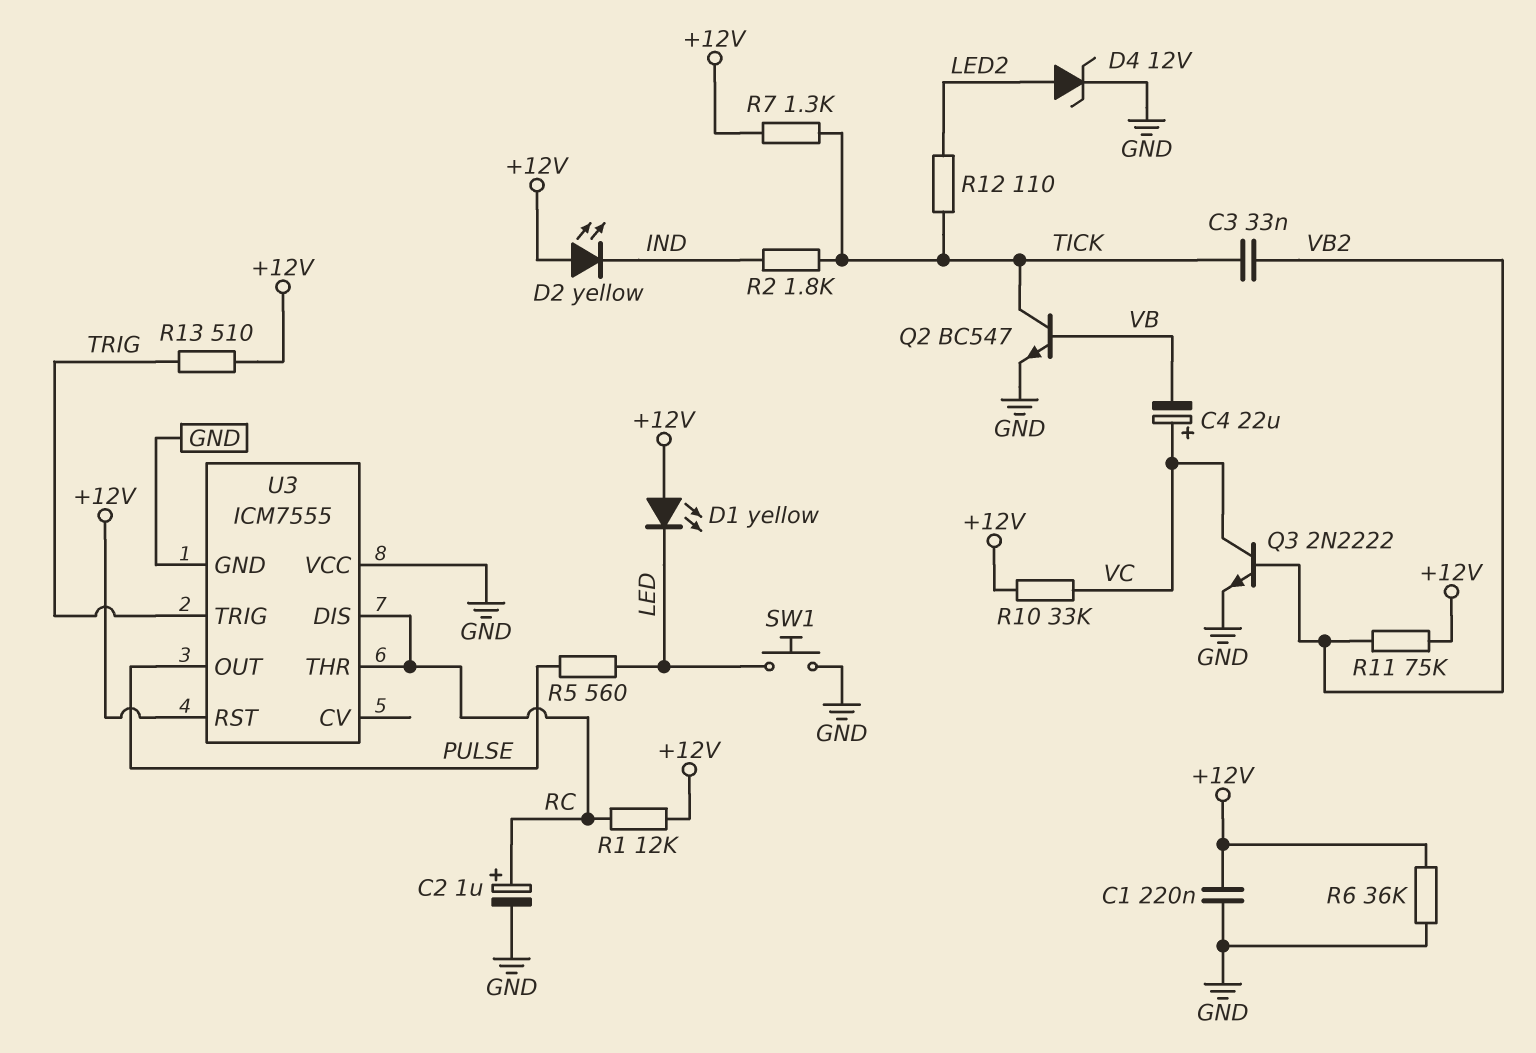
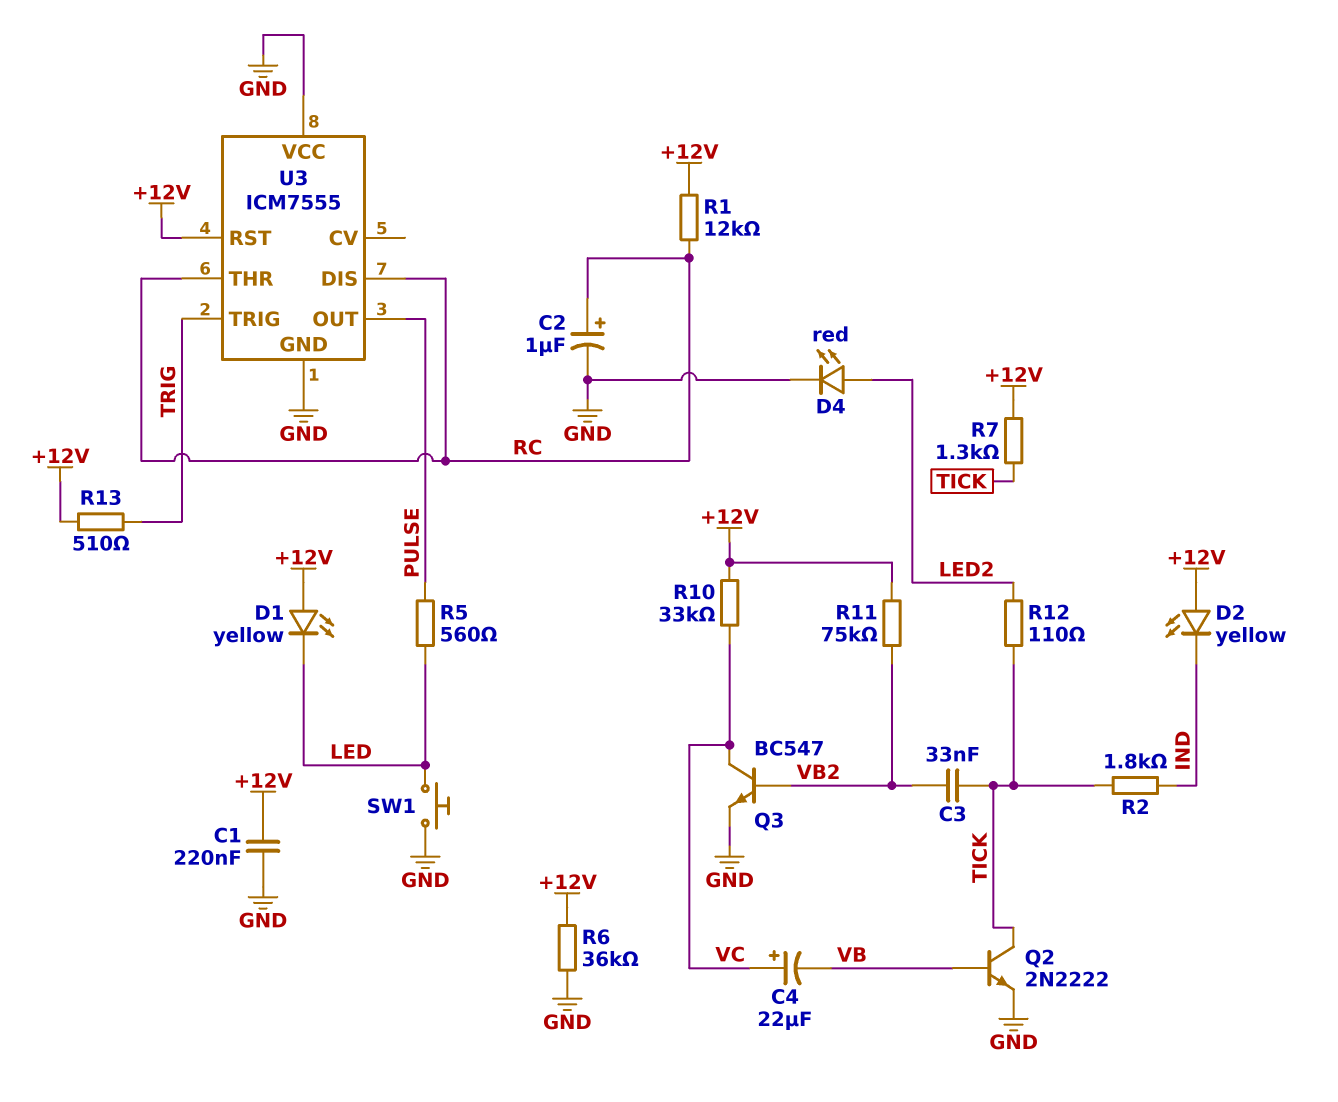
D4: zener 12V (A LED2, K GND) -> LED red (A LED2, K GND)
Q2: NPN BC547 (B VB, C TICK, E GND) -> NPN 2N2222 (B VB, C TICK, E GND)
Q3: NPN 2N2222 (B VB2, C VC, E GND) -> NPN BC547 (B VB2, C VC, E GND)

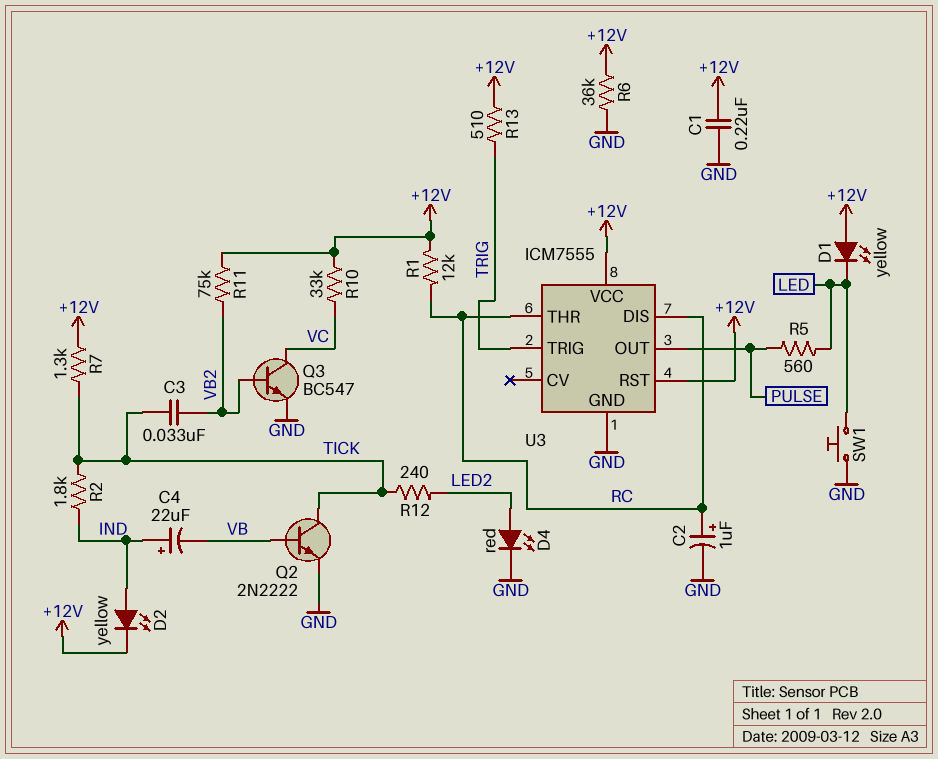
C4: 22uF (plus VC, minus VB) -> 22uF (plus IND, minus VB)
D2: LED yellow (A +12V, K IND) -> LED yellow (A IND, K +12V)
R12: 110 (LED2, TICK) -> 240 (LED2, TICK)
U3 pin VCC: GND -> +12V

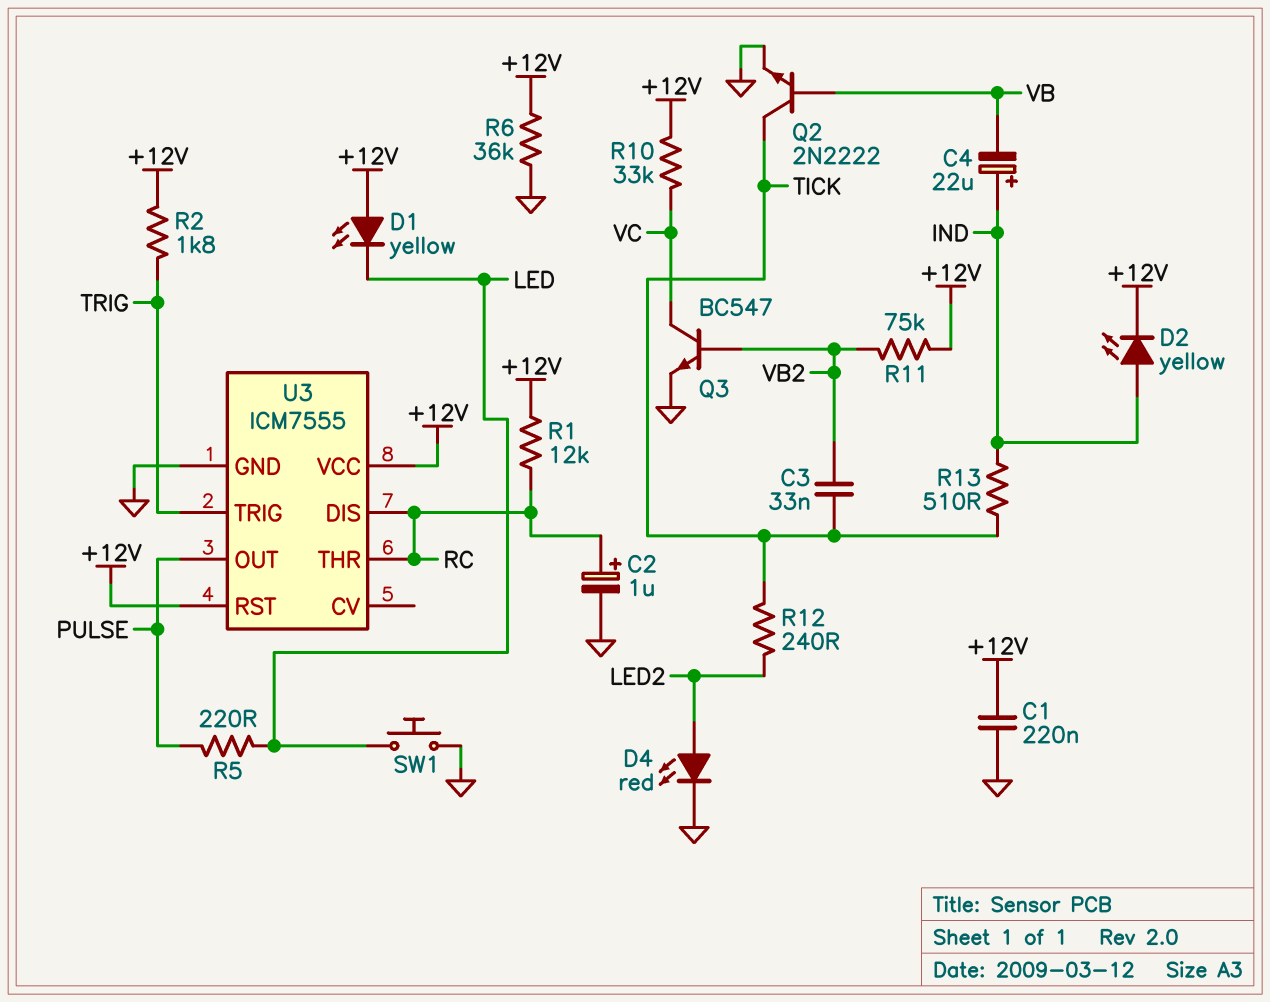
R2: 1.8k (IND, TICK) -> 1.8k (+12V, TRIG)
R5: 560 (LED, PULSE) -> 220 (LED, PULSE)
R7: 1.3k (+12V, TICK) -> none
R13: 510 (+12V, TRIG) -> 510 (IND, TICK)

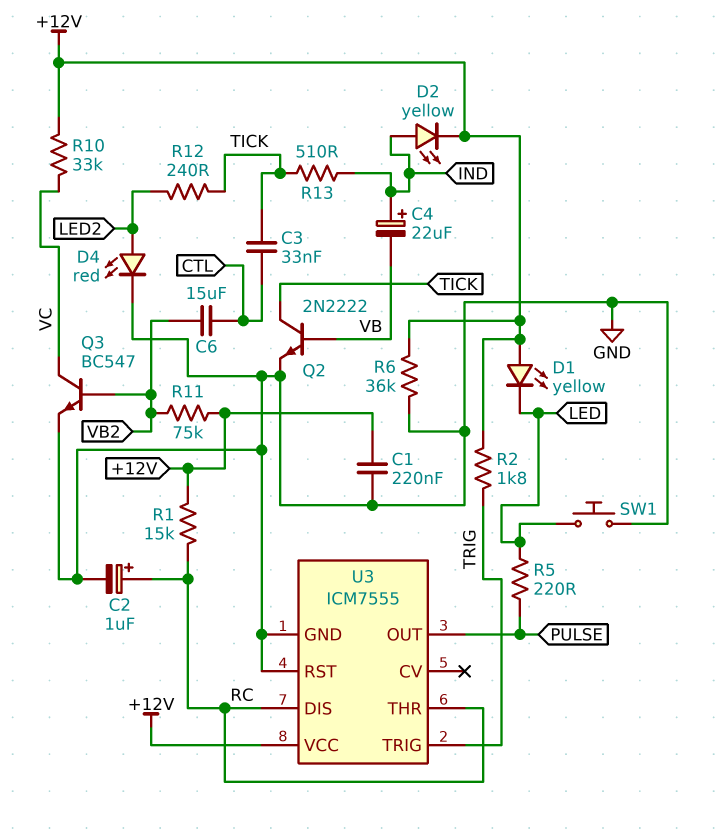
C3: 33nF (TICK, VB2) -> 33nF (CTL, TICK)
C6: none -> 15uF (CTL, VB2)
R1: 12k (+12V, RC) -> 15k (+12V, RC)
U3 pin RST: +12V -> GND

